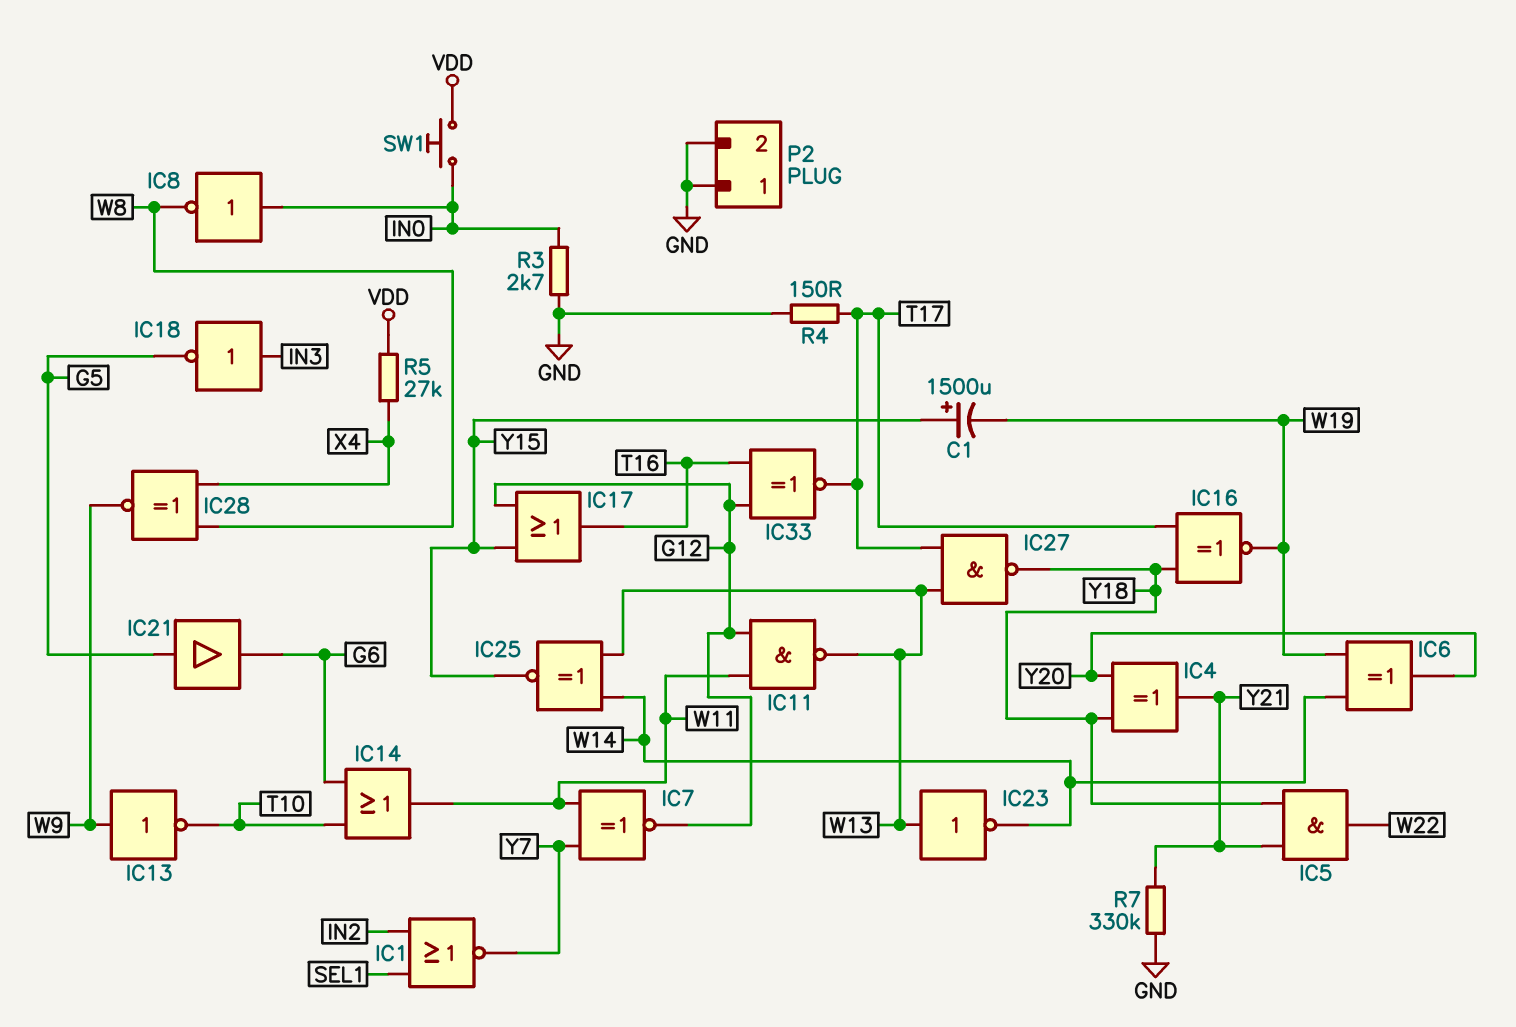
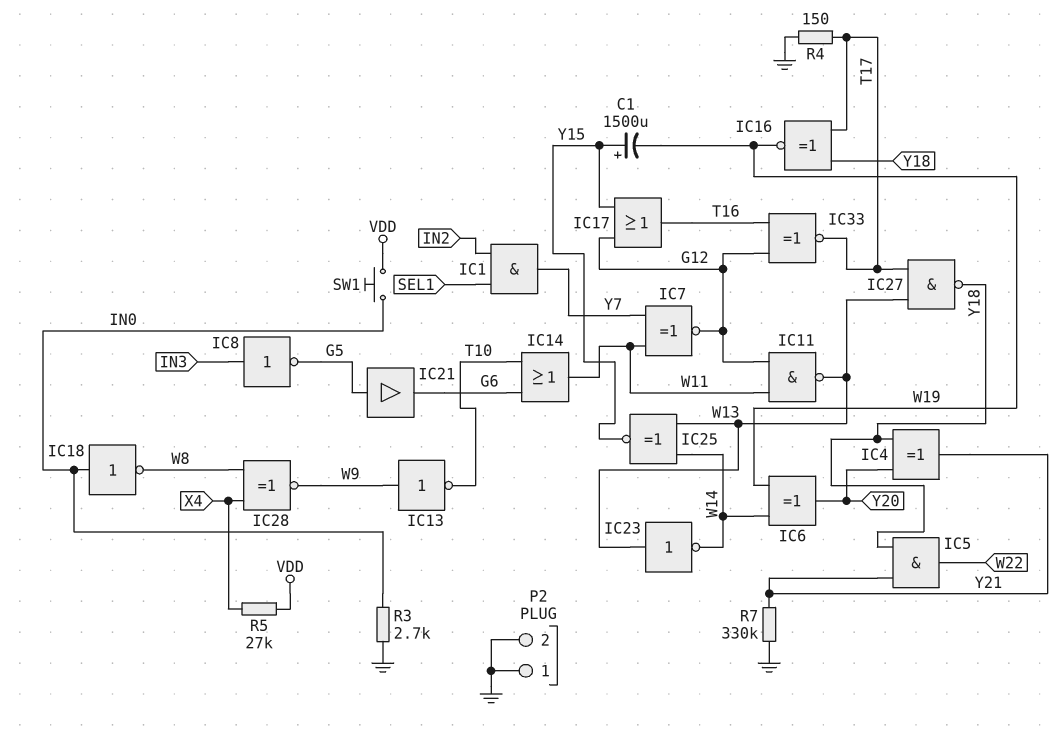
IC1: NOR (in IN2, in SEL1, out Y7) -> AND (in IN2, in SEL1, out Y7)
IC8: NOT (in IN0, out W8) -> NOT (in IN3, out G5)
IC18: NOT (in IN3, out G5) -> NOT (in IN0, out W8)

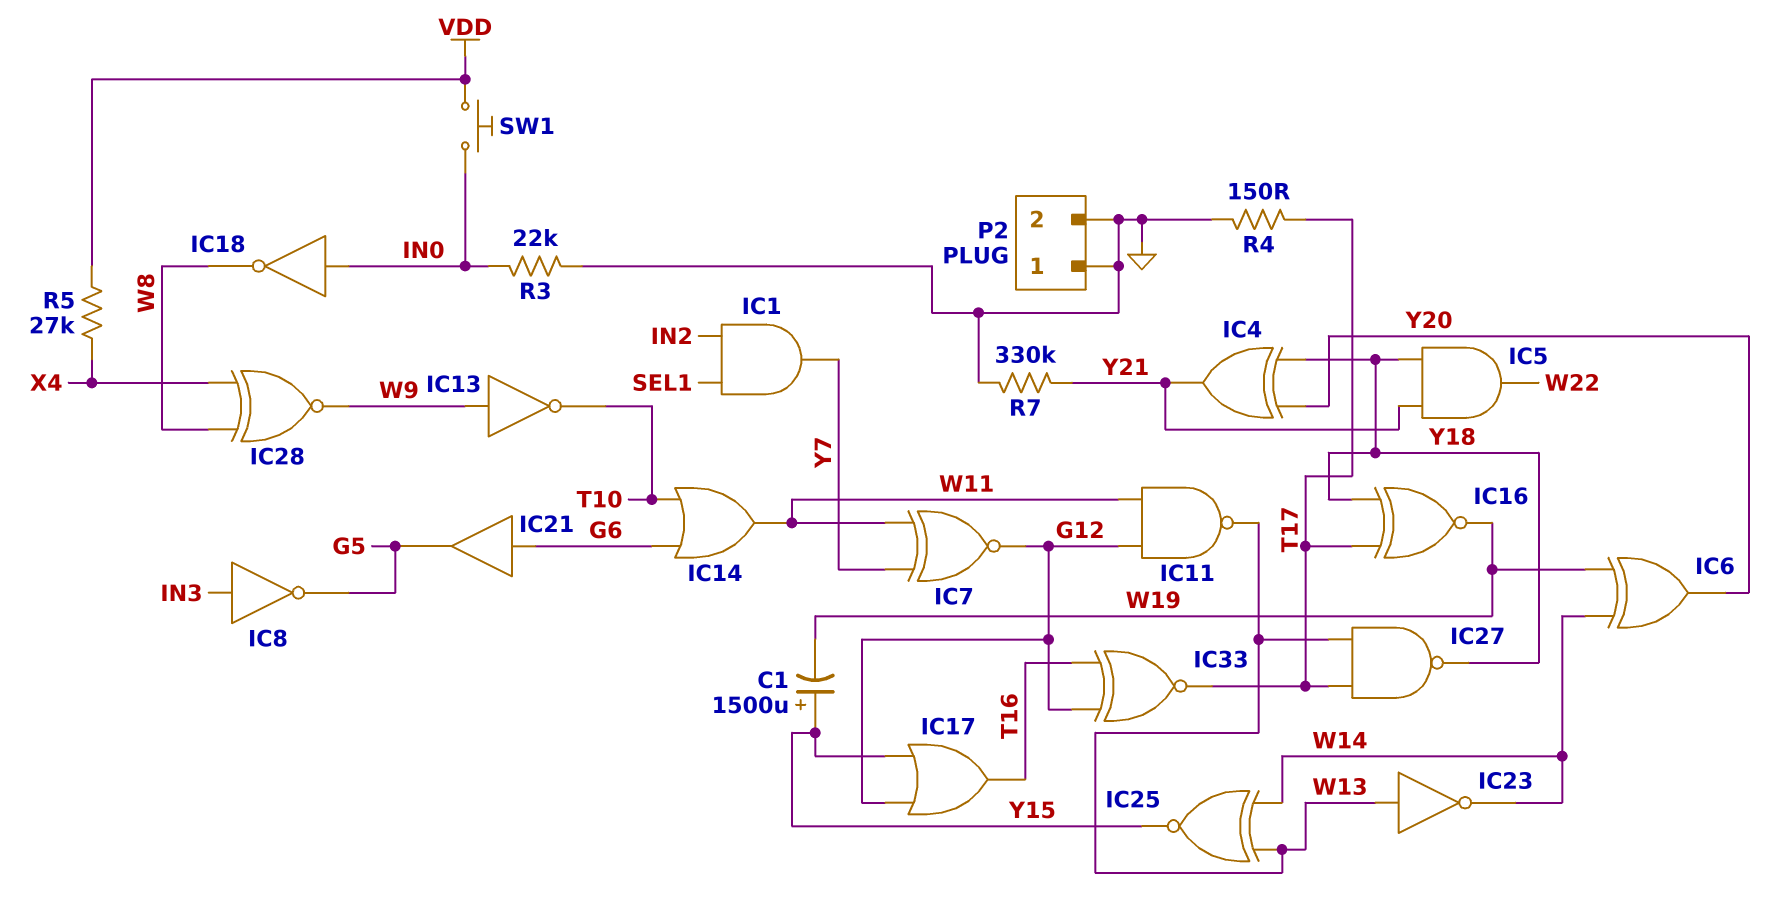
IC21: buffer (in G5, out G6) -> buffer (in G6, out G5)
R3: 2.7k (GND, IN0) -> 22k (GND, IN0)

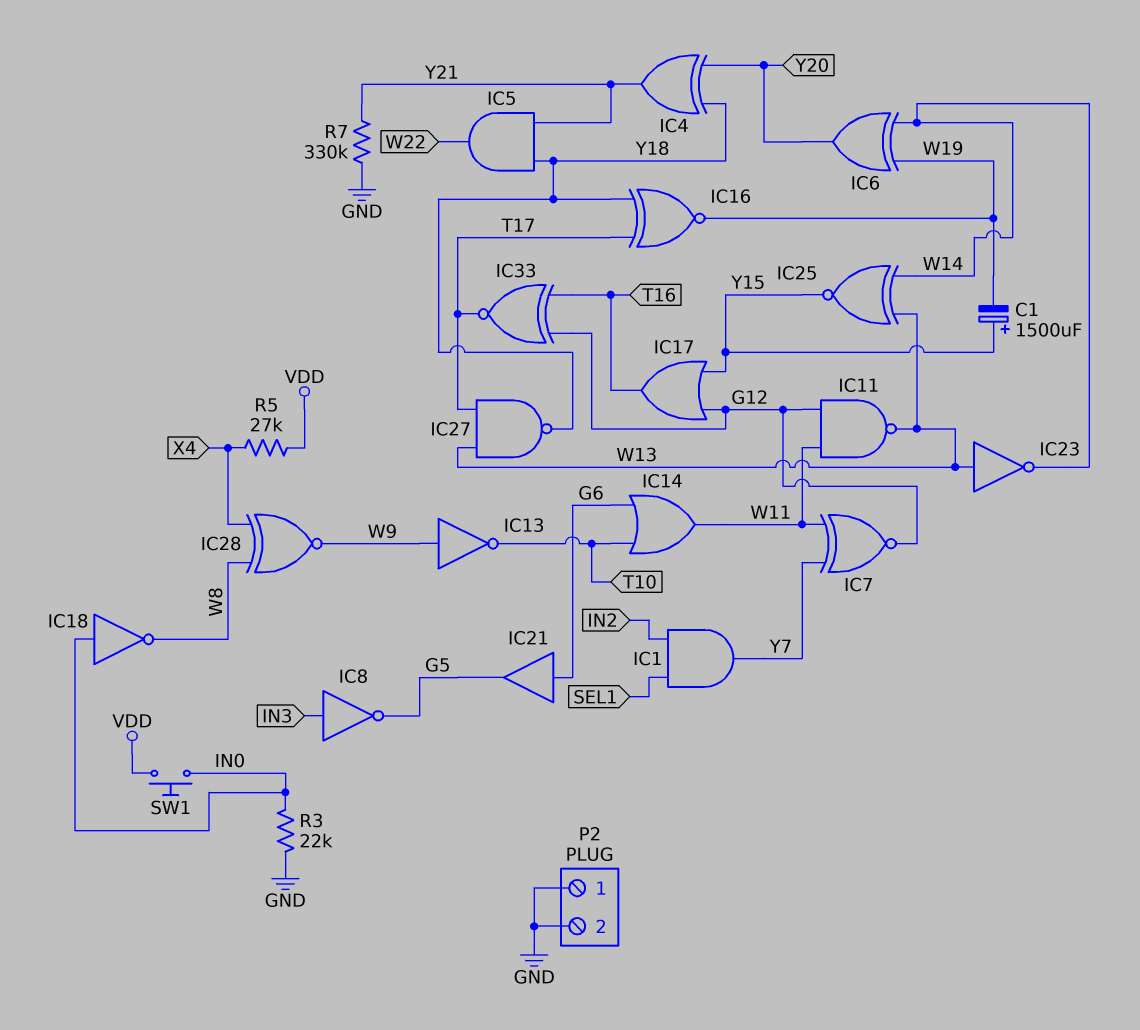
R4: 150 (GND, T17) -> none

